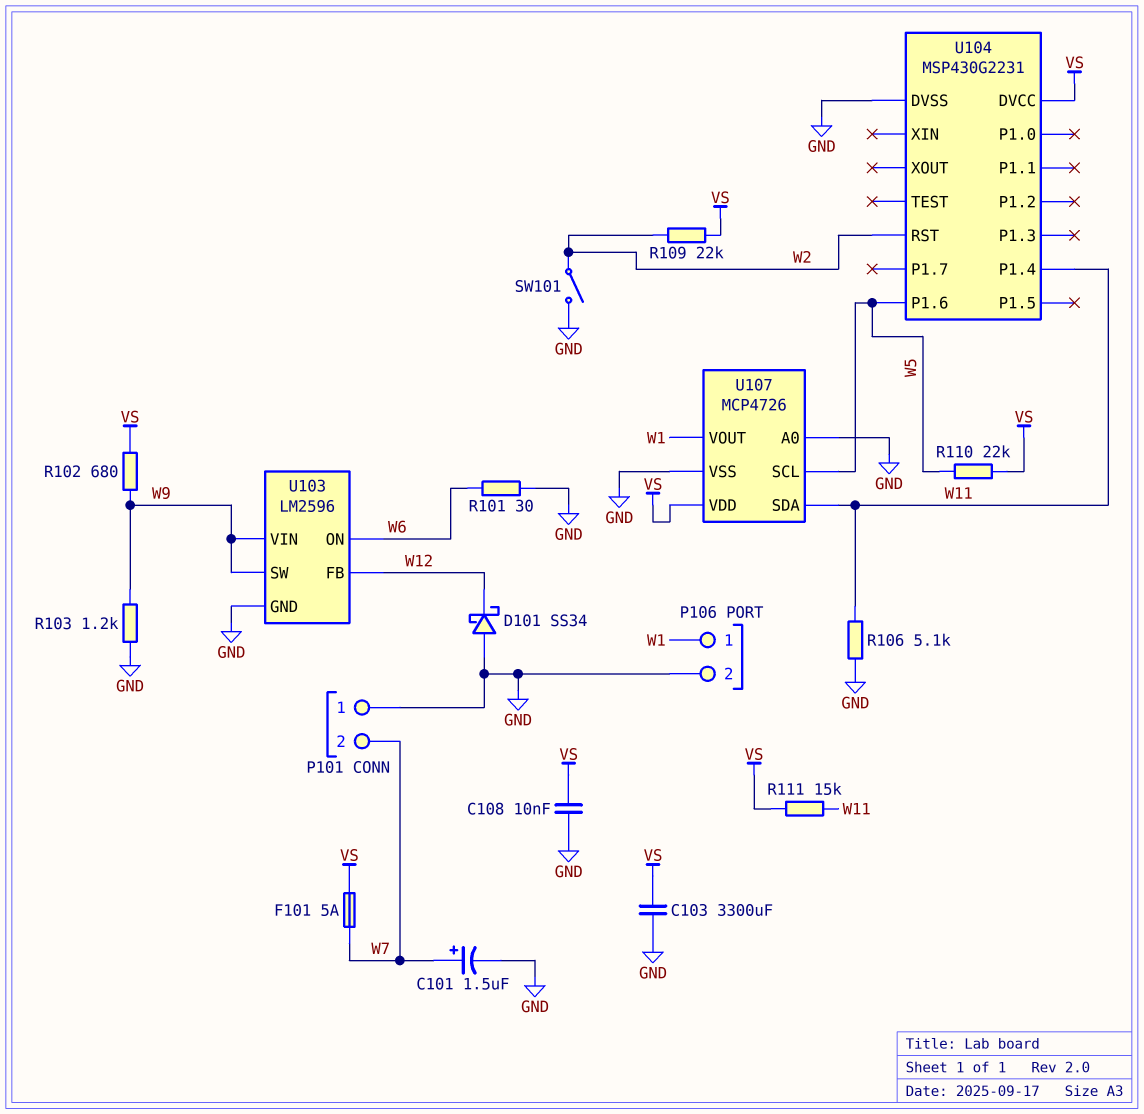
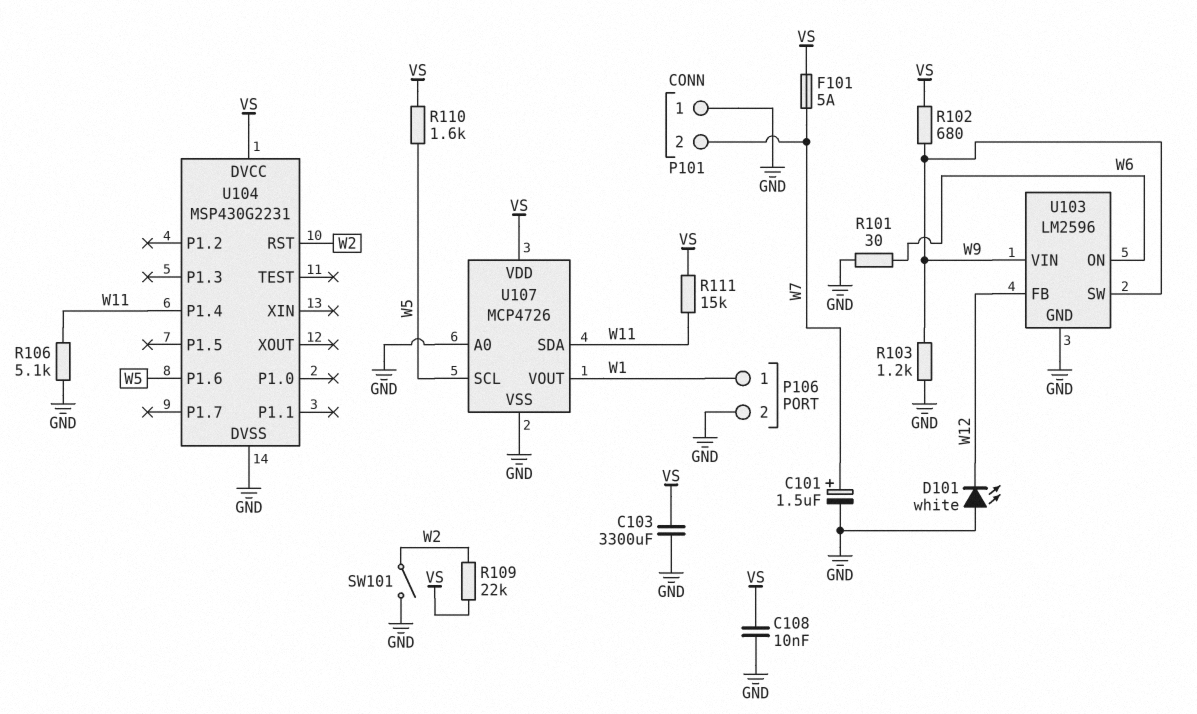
D101: schottky SS34 (A GND, K W12) -> LED white (A GND, K W12)
R110: 22k (VS, W5) -> 1.6k (VS, W5)

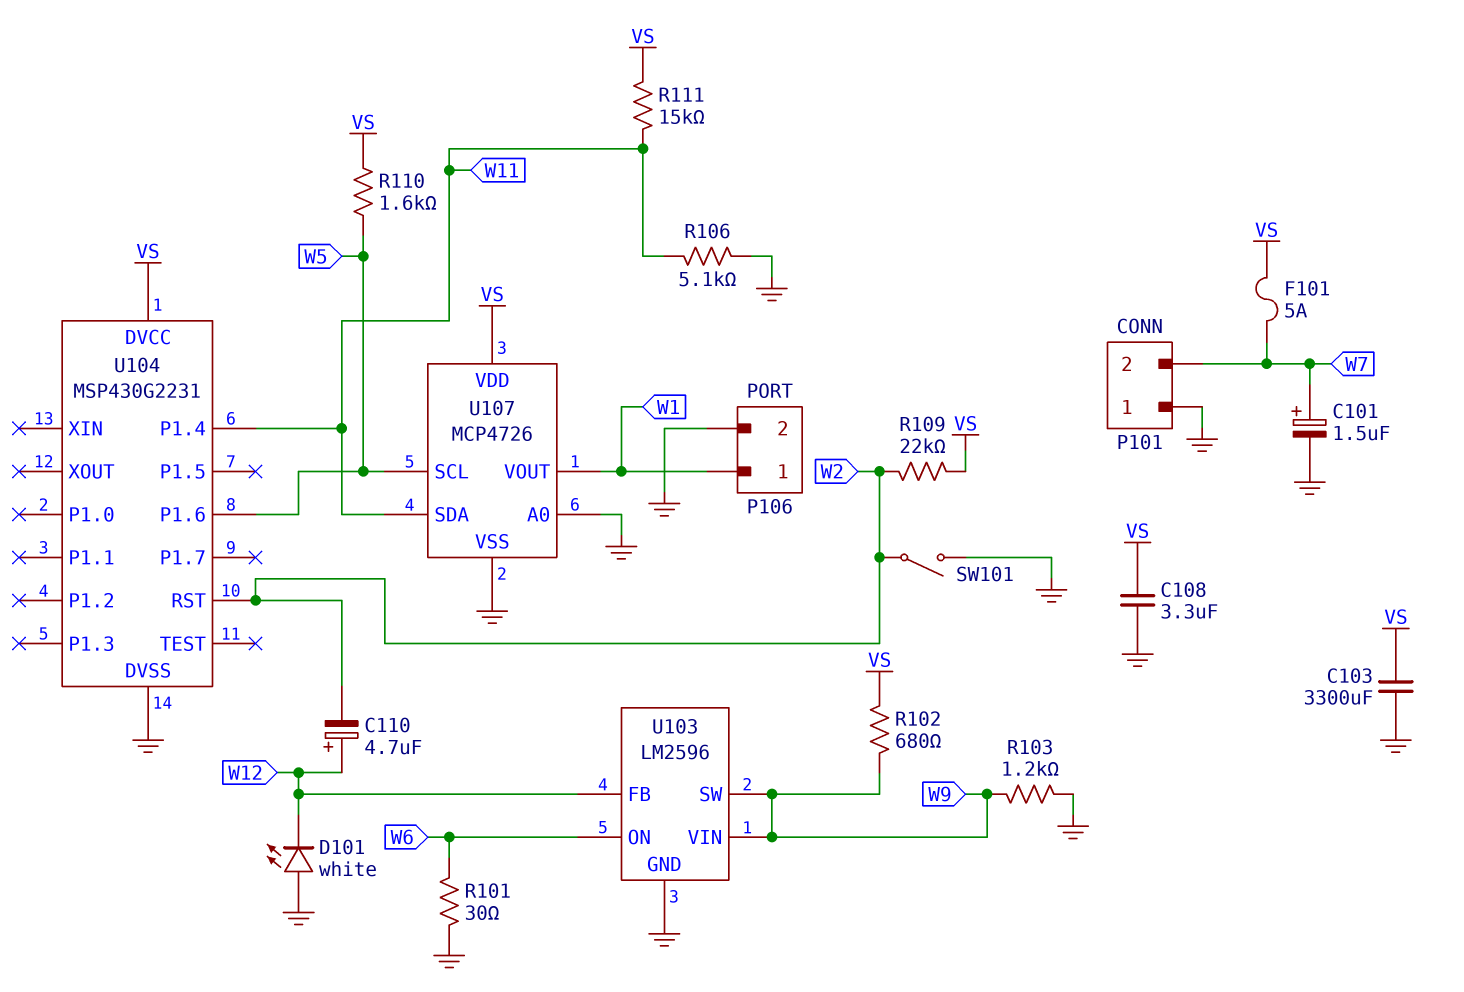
C108: 10nF (GND, VS) -> 3.3uF (GND, VS)
C110: none -> 4.7uF (plus W12, minus W2)

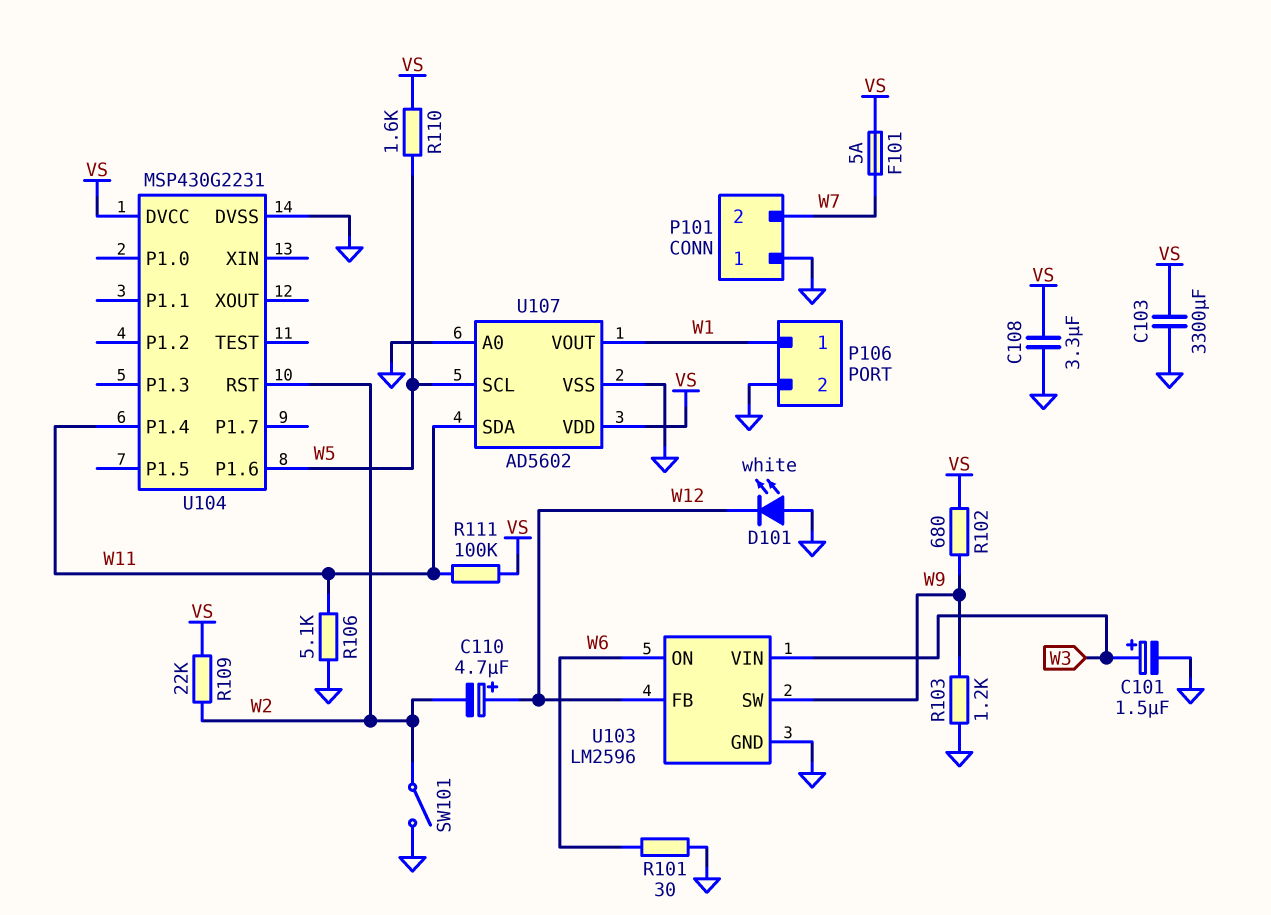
C101: 1.5uF (plus W7, minus GND) -> 1.5uF (plus W3, minus GND)
R111: 15k (VS, W11) -> 100k (VS, W11)
U103 pin VIN: W9 -> W3
U107: MCP4726 -> AD5602

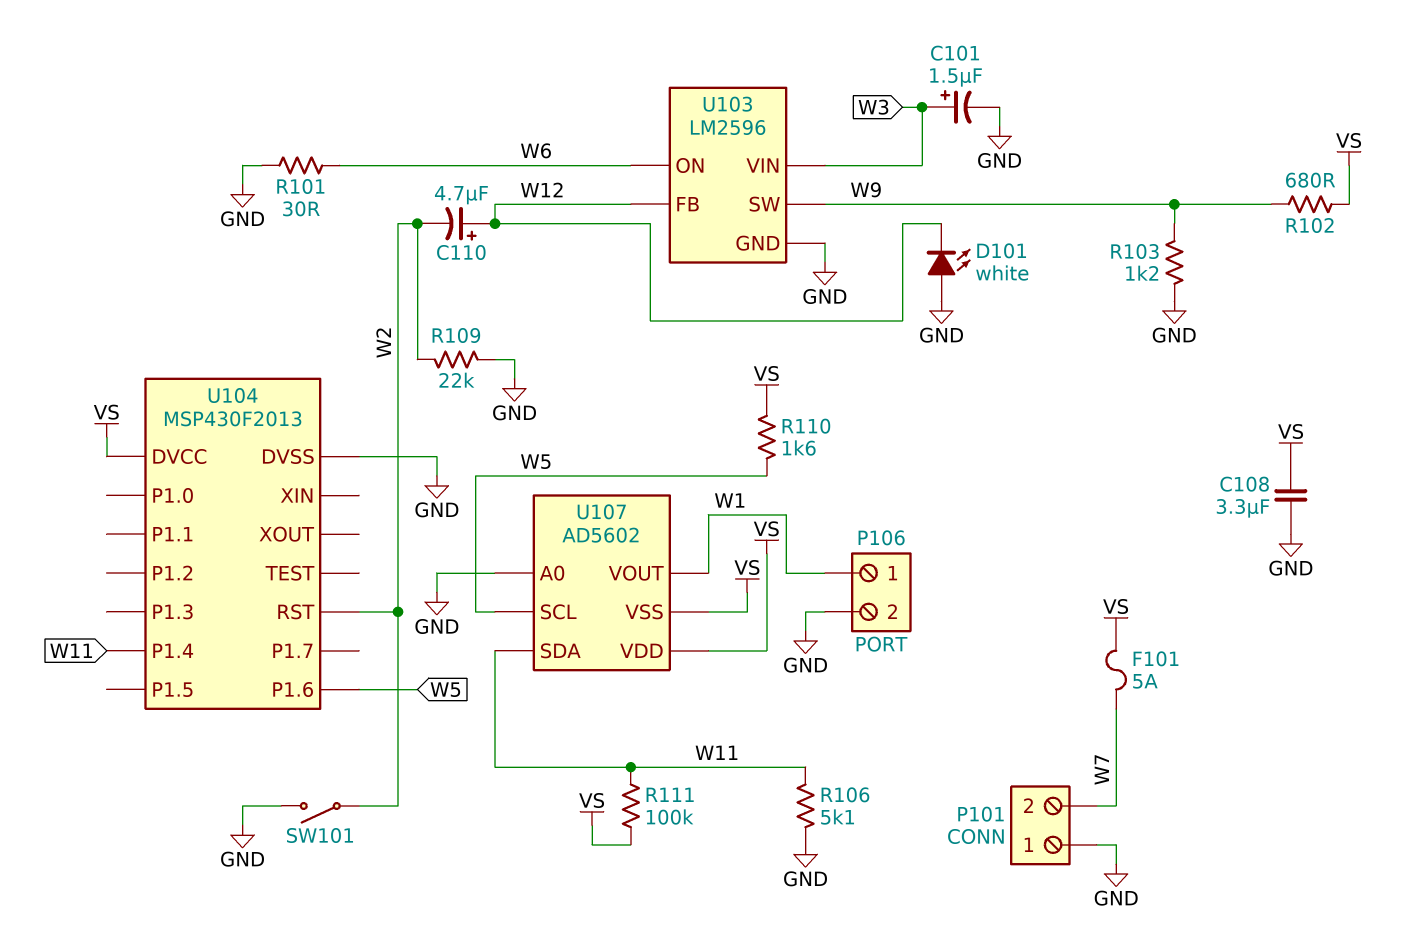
C103: 3300uF (GND, VS) -> none
R109: 22k (VS, W2) -> 22k (GND, W2)
U104: MSP430G2231 -> MSP430F2013
U107 pin VSS: GND -> VS

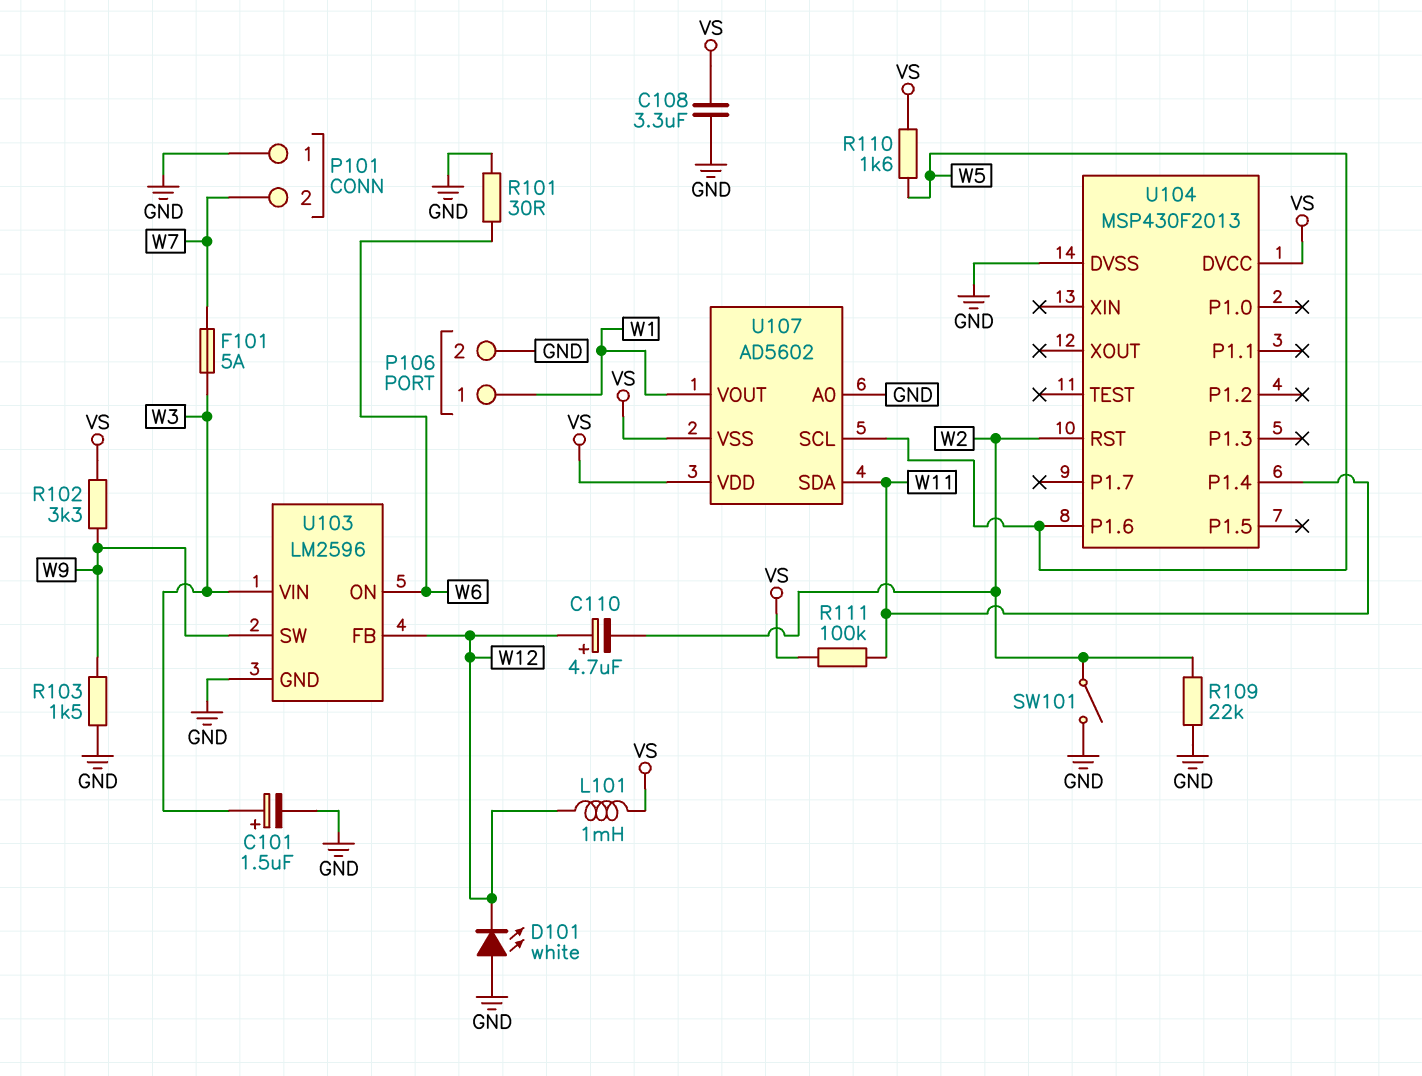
F101: 5A (VS, W7) -> 5A (W3, W7)
L101: none -> 1mH (VS, W12)
R102: 680 (VS, W9) -> 3.3k (VS, W9)
R103: 1.2k (GND, W9) -> 1.5k (GND, W9)
R106: 5.1k (GND, W11) -> none

